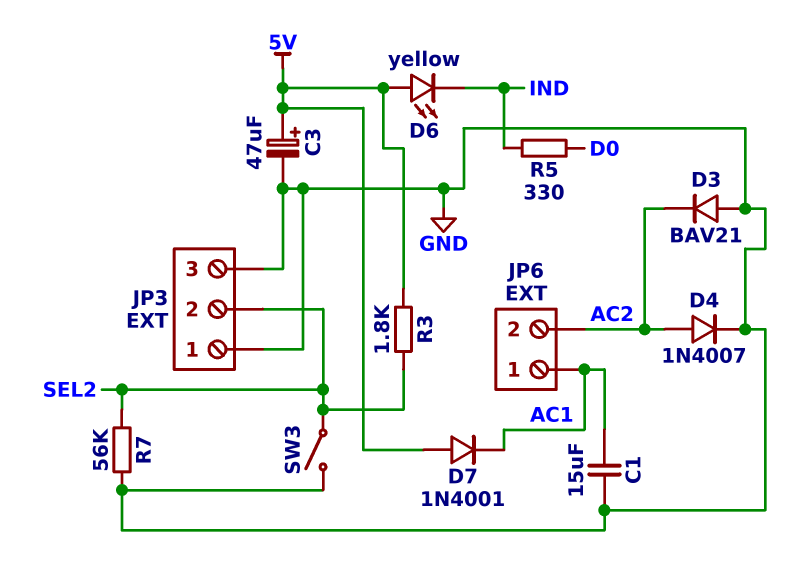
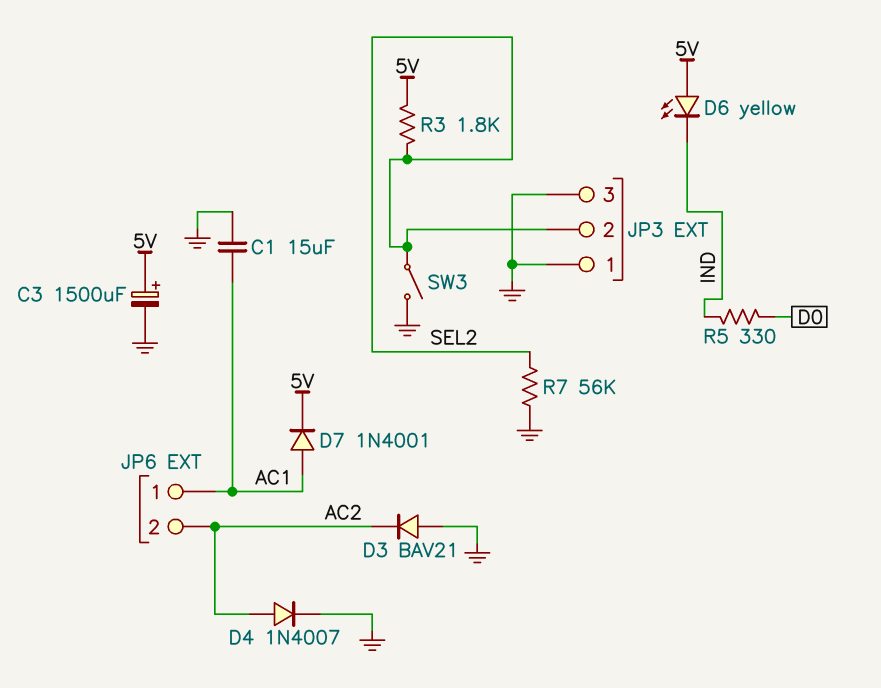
C3: 47uF (plus 5V, minus GND) -> 1500uF (plus 5V, minus GND)
D7: diode 1N4001 (A 5V, K AC1) -> diode 1N4001 (A AC1, K 5V)

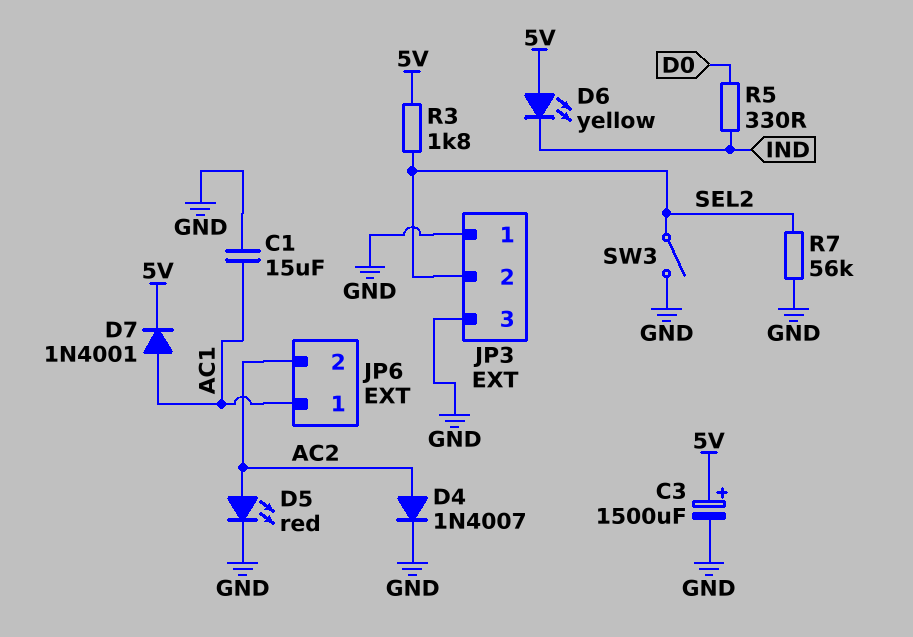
D3: diode BAV21 (A GND, K AC2) -> none
D5: none -> LED red (A AC2, K GND)

